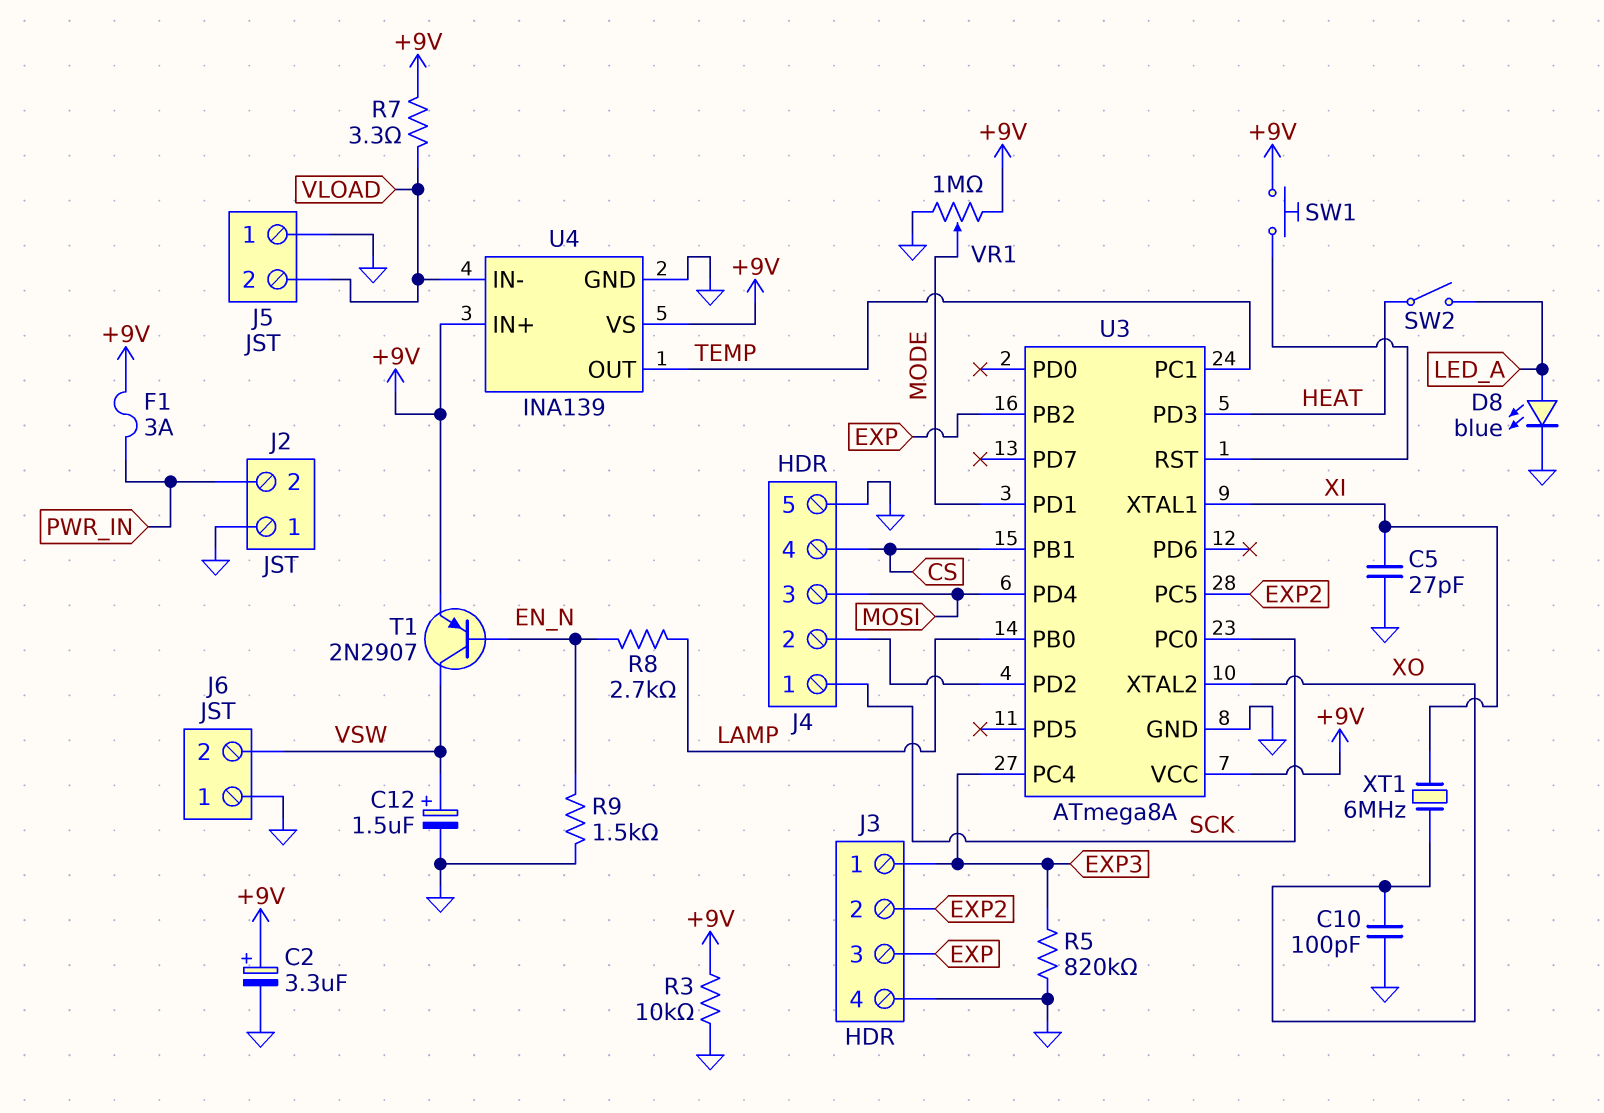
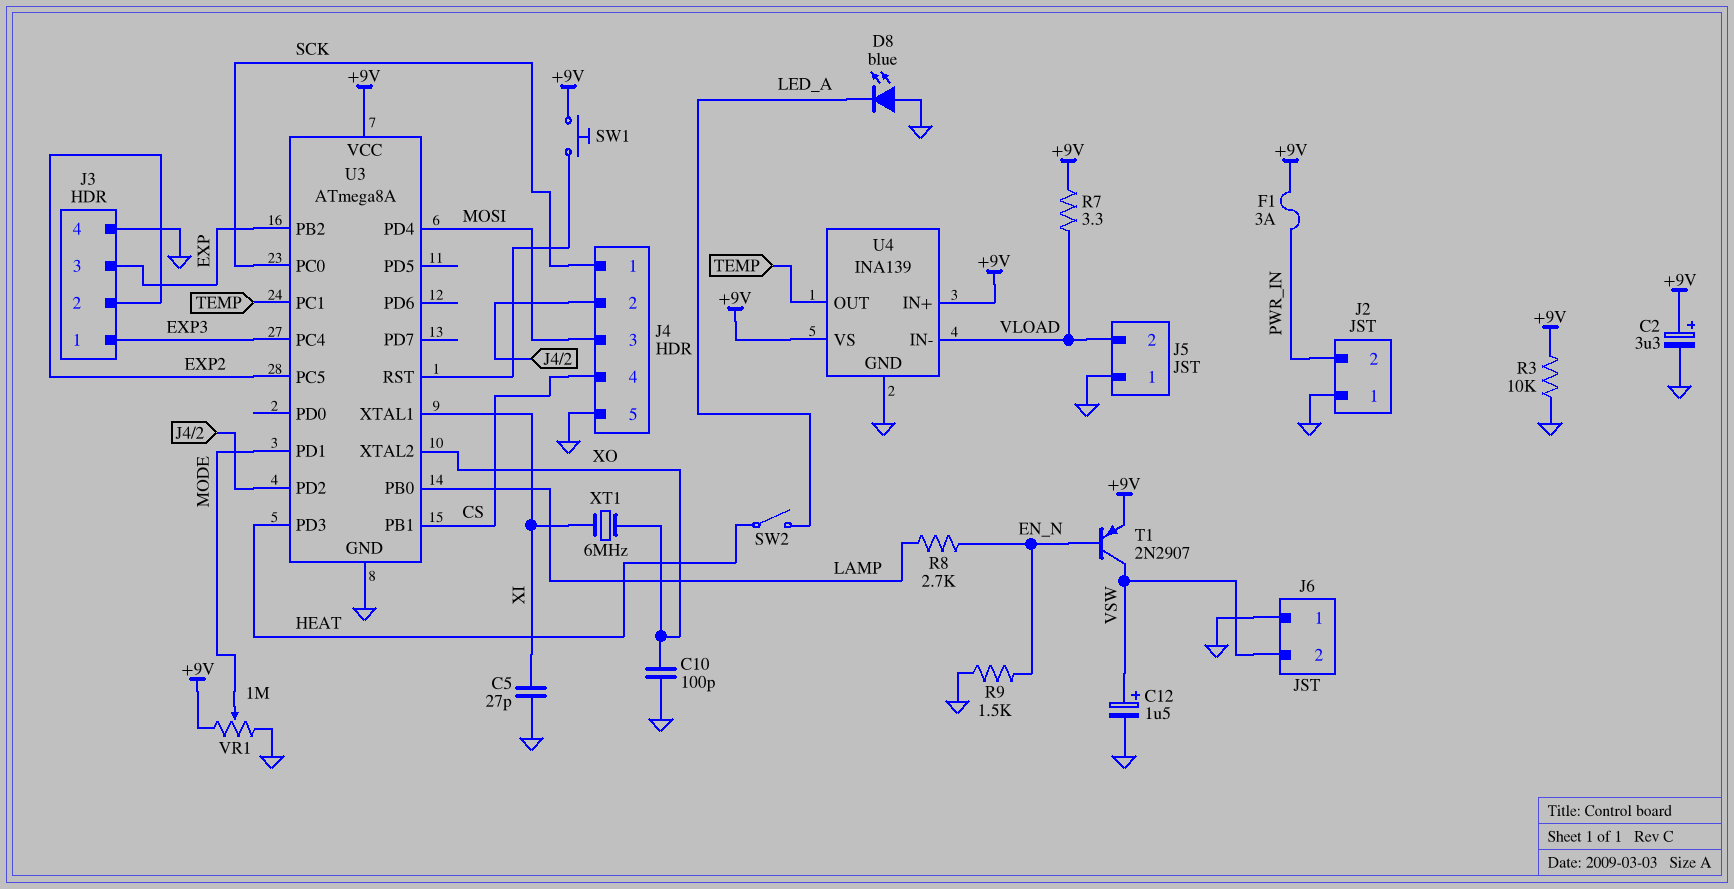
D8: LED blue (A LED_A, K GND) -> LED blue (A GND, K LED_A)
R5: 820k (EXP3, GND) -> none

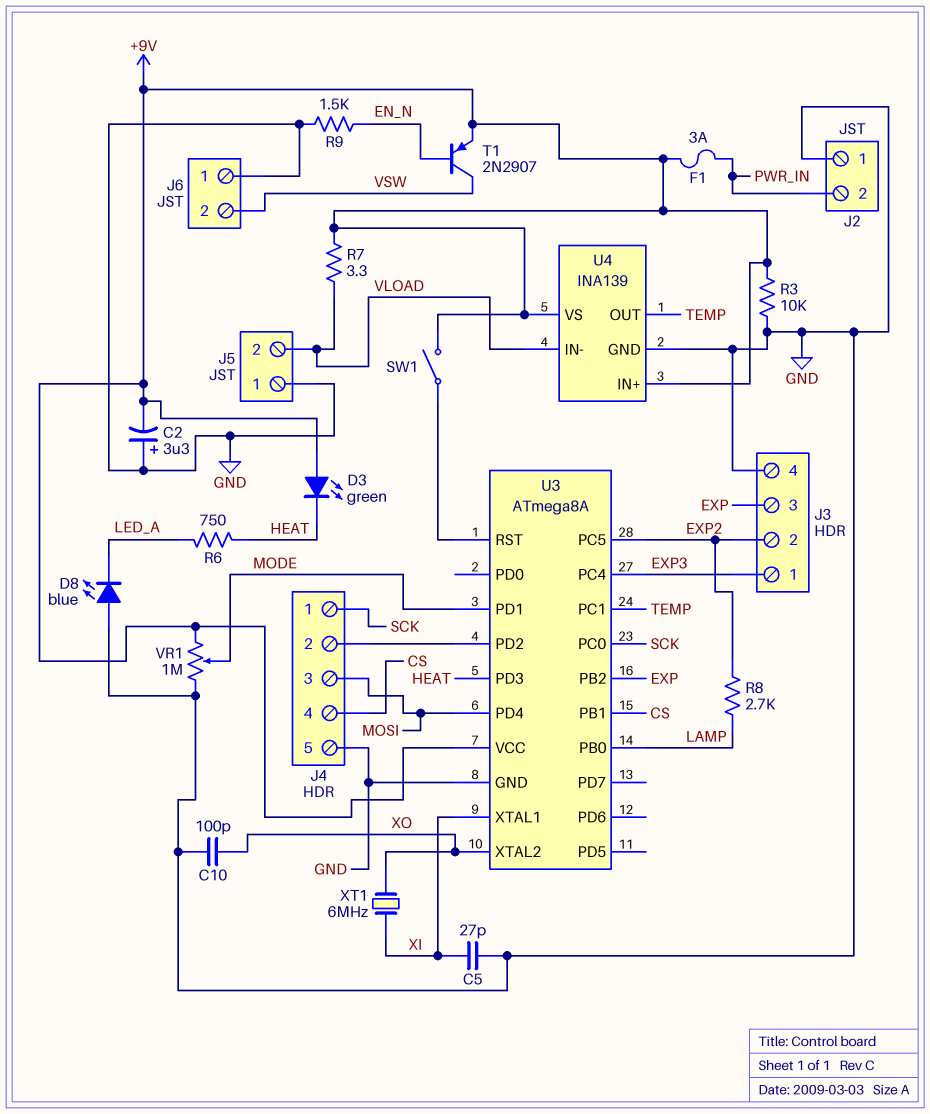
C2: 3.3uF (plus +9V, minus GND) -> 3.3uF (plus GND, minus +9V)
C12: 1.5uF (plus VSW, minus GND) -> none
D3: none -> LED green (A +9V, K HEAT)
R6: none -> 750 (HEAT, LED_A)
R8: 2.7k (EN_N, LAMP) -> 2.7k (EXP2, LAMP)
SW1: button (+9V, U3/RST) -> switch (+9V, U3/RST)
SW2: switch (HEAT, LED_A) -> none

